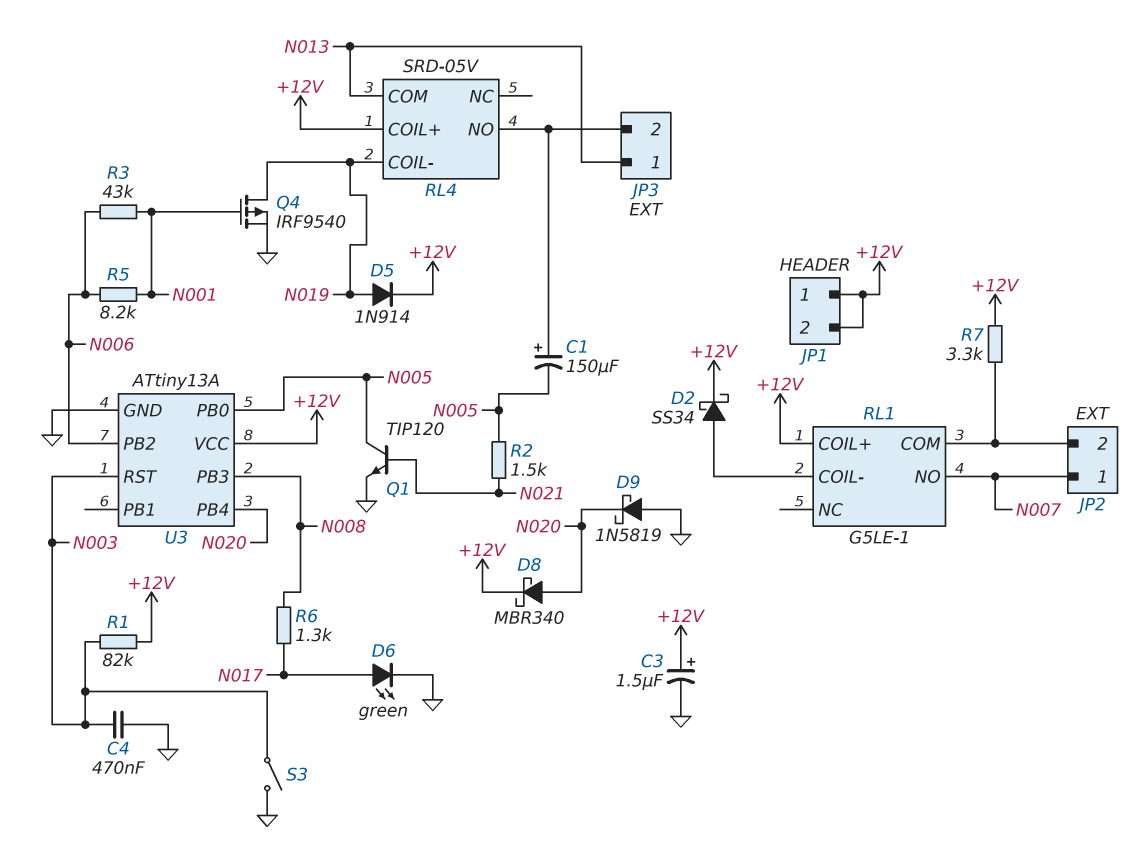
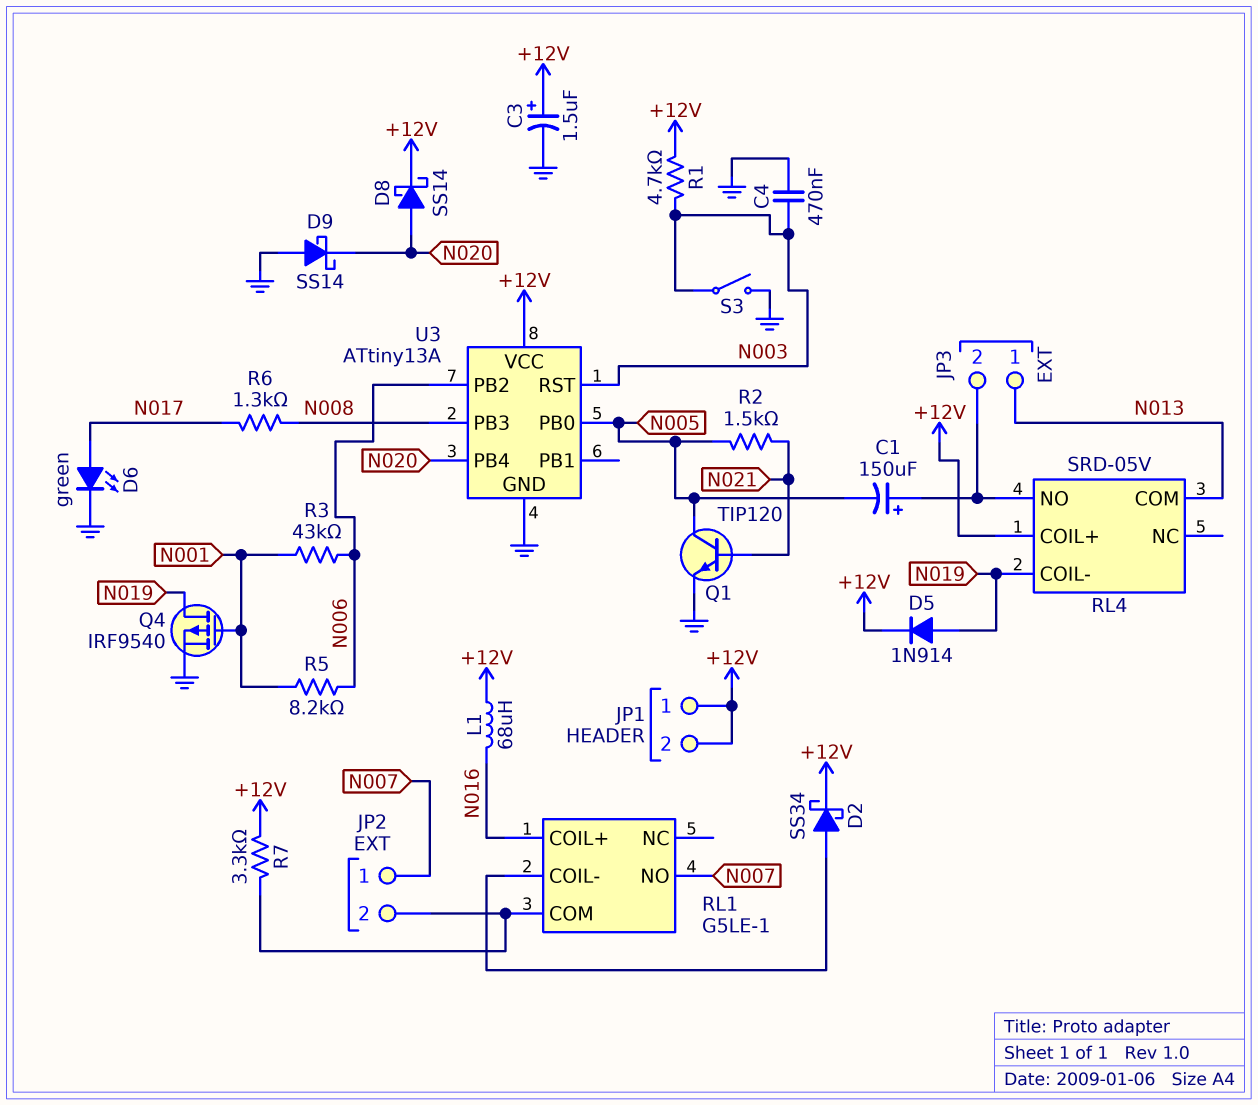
D8: schottky MBR340 (A N020, K +12V) -> schottky SS14 (A N020, K +12V)
D9: schottky 1N5819 (A GND, K N020) -> schottky SS14 (A GND, K N020)
L1: none -> 68uH (+12V, N016)
R1: 82k (+12V, N003) -> 4.7k (+12V, N003)
RL1 pin COIL+: +12V -> N016

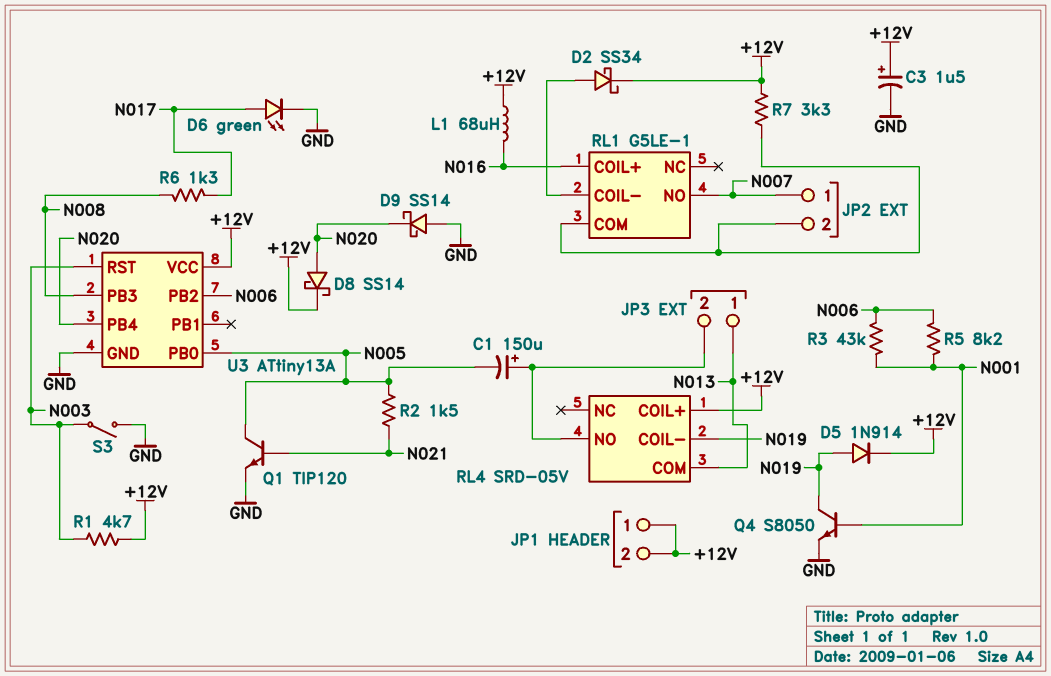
C4: 470nF (GND, N003) -> none
Q4: PMOS IRF9540 (G N001, D N019, S GND) -> NPN S8050 (B N001, C N019, E GND)

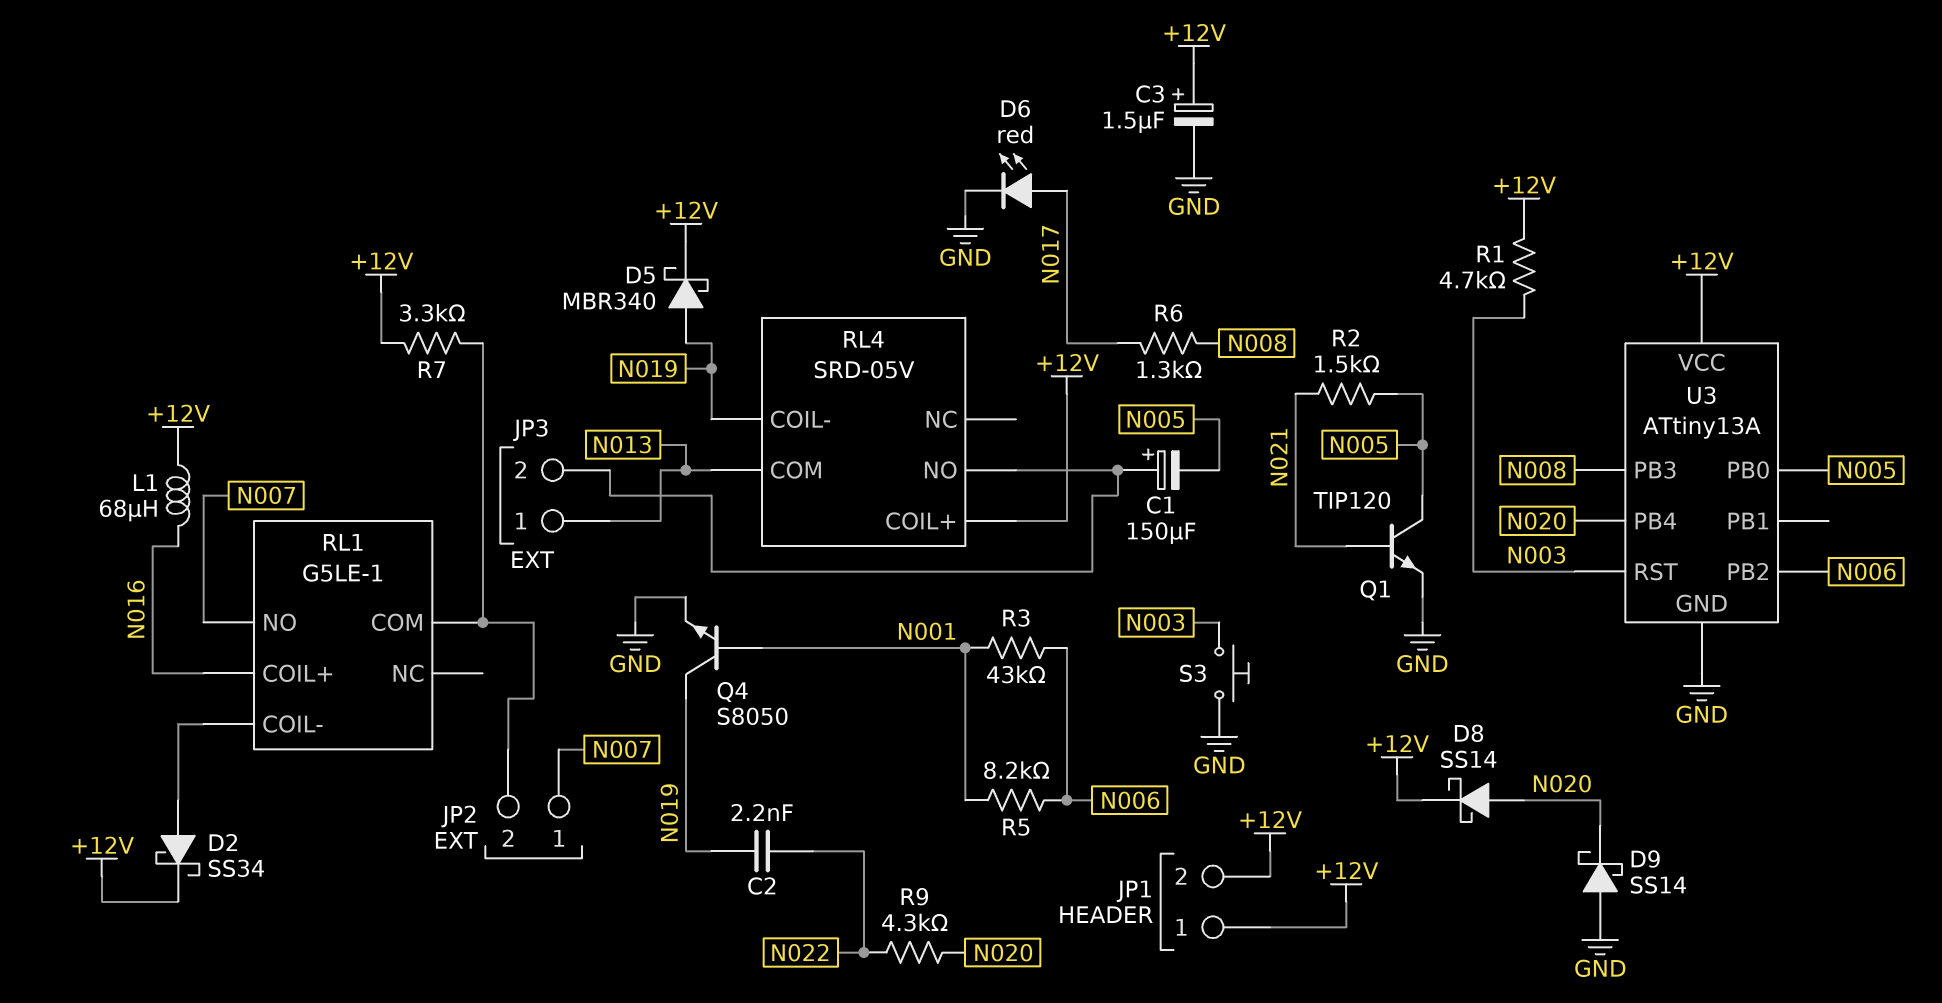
C2: none -> 2.2nF (N019, N022)
D5: diode 1N914 (A N019, K +12V) -> schottky MBR340 (A N019, K +12V)
D6: LED green (A N017, K GND) -> LED red (A N017, K GND)
R9: none -> 4.3k (N020, N022)
S3: switch (GND, N003) -> button (GND, N003)

